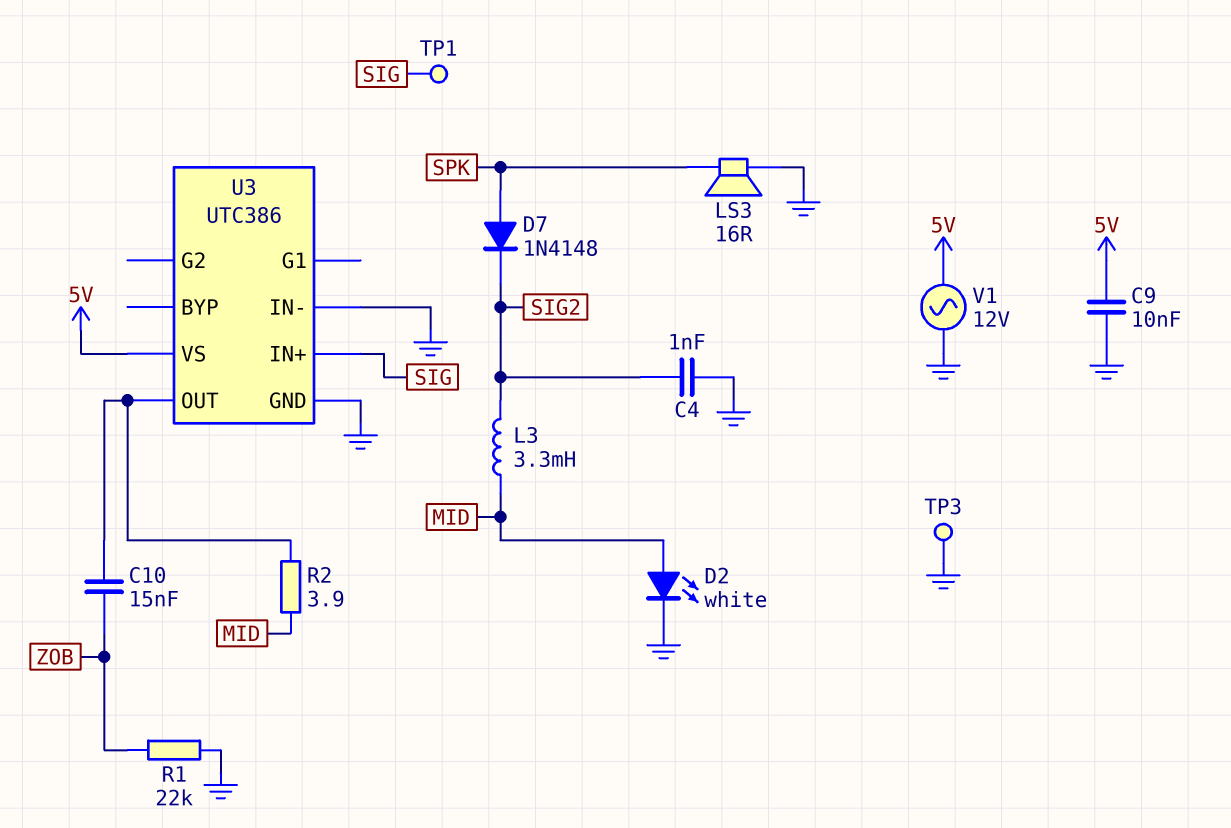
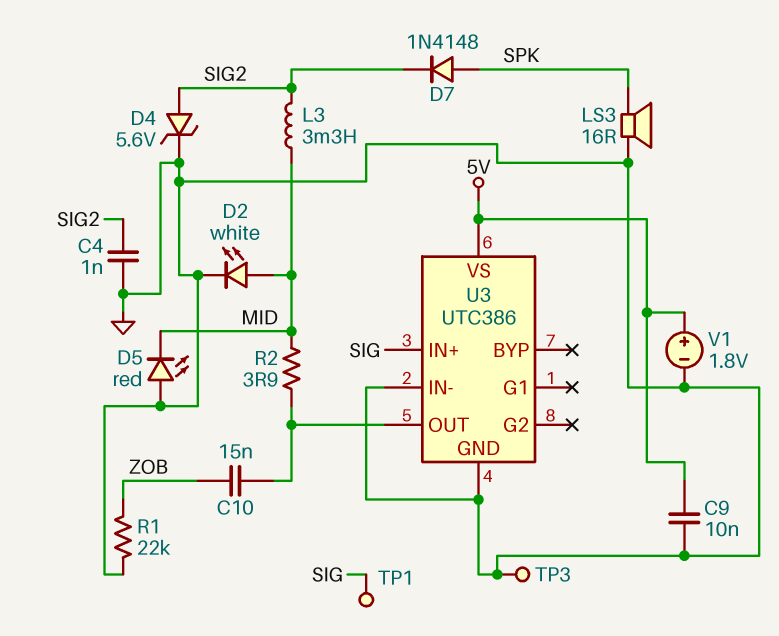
D4: none -> zener 5.6V (A SIG2, K GND)
D5: none -> LED red (A GND, K MID)
V1: AC 12V (5V, GND) -> 1.8V (plus 5V, minus GND)

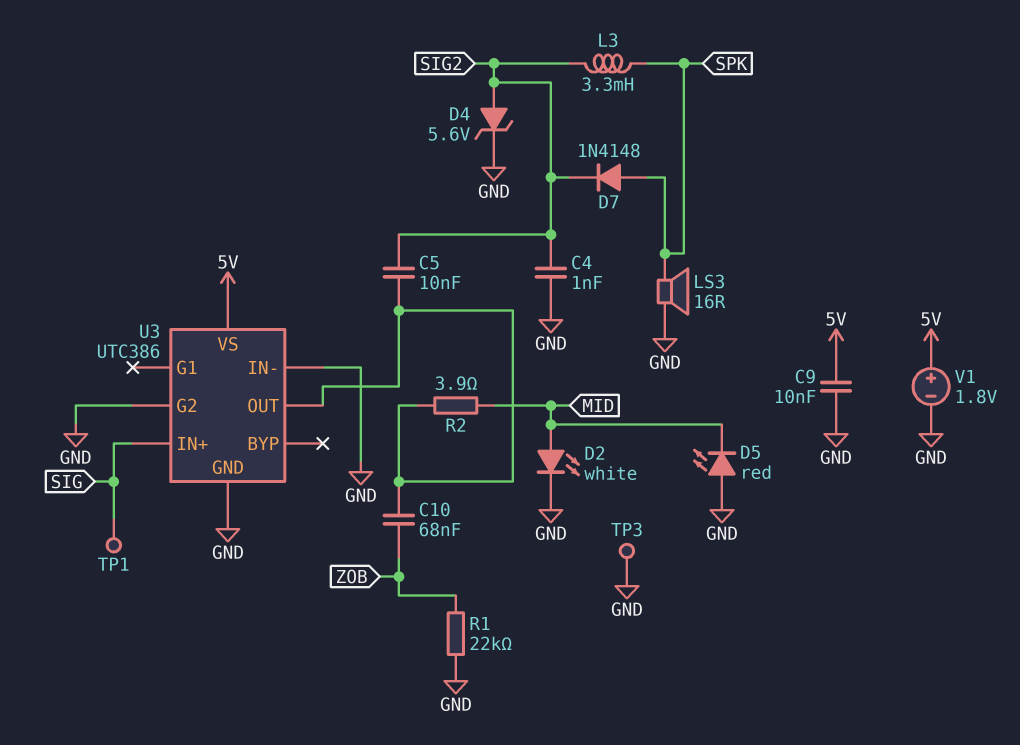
C5: none -> 10nF (SIG2, U3/OUT)
C10: 15nF (U3/OUT, ZOB) -> 68nF (U3/OUT, ZOB)
L3: 3.3mH (MID, SIG2) -> 3.3mH (SIG2, SPK)
U3 pin G2: none -> GND

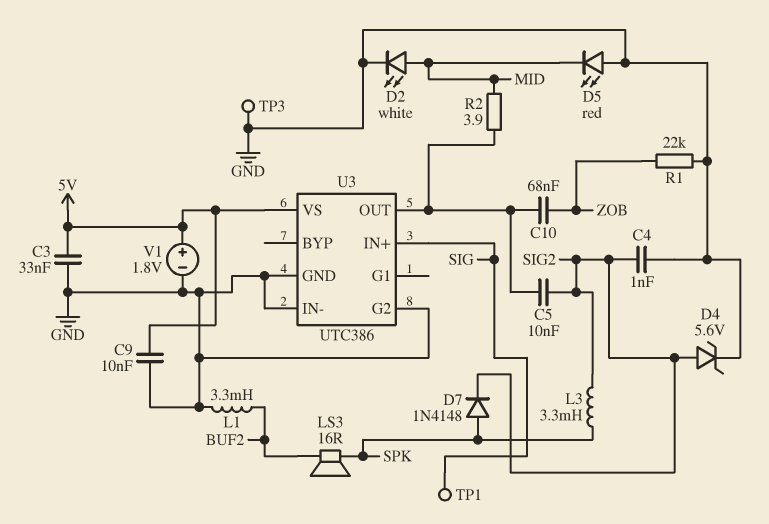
C3: none -> 33nF (5V, GND)
L1: none -> 3.3mH (BUF2, GND)
LS3: speaker 16R (GND, SPK) -> speaker 16R (BUF2, SPK)

